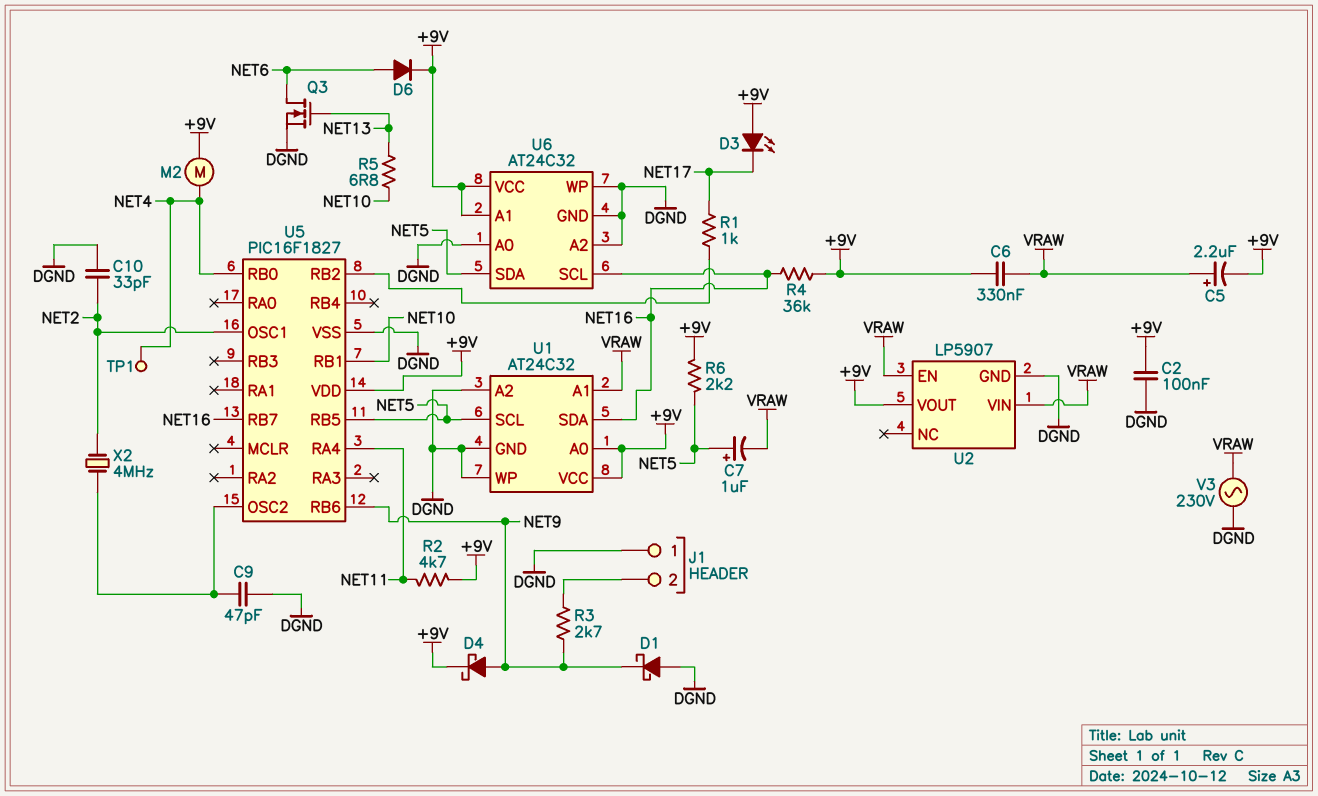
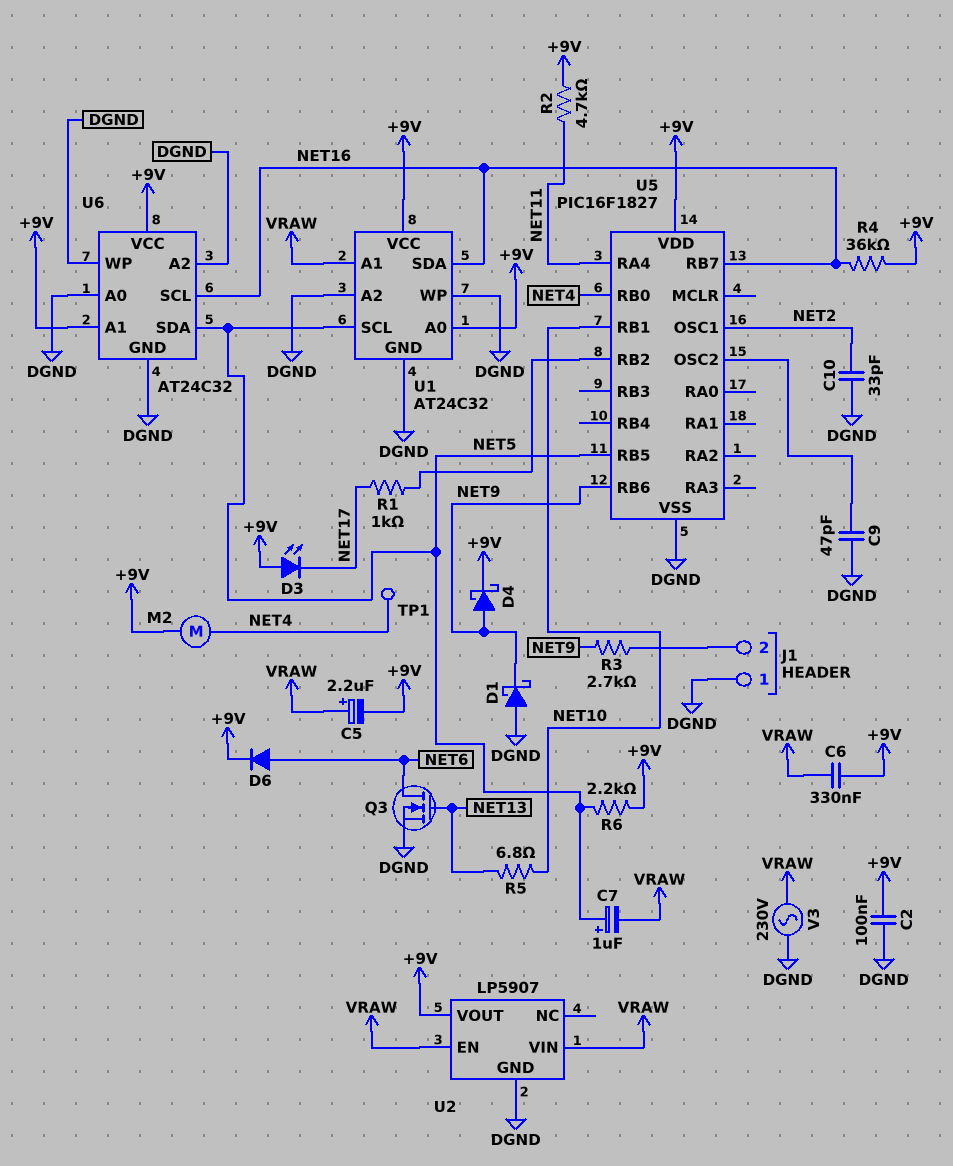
X2: 4MHz (NET2, U5/OSC2) -> none

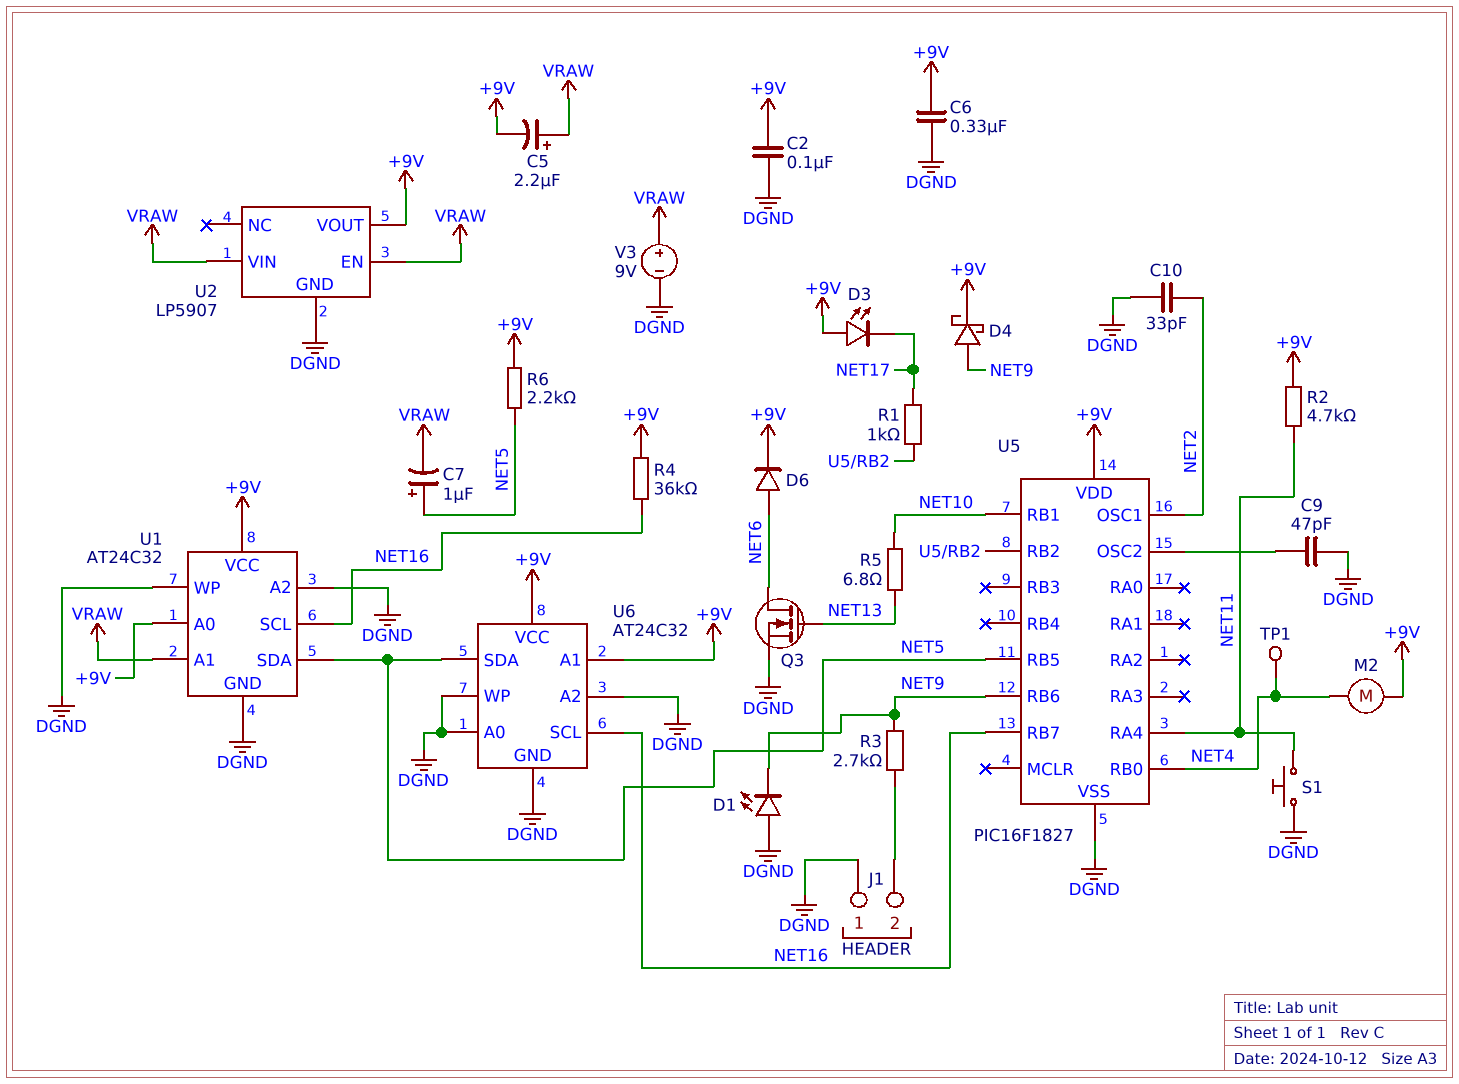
C6: 330nF (+9V, VRAW) -> 330nF (+9V, DGND)
D1: schottky (A DGND, K NET9) -> LED (A DGND, K NET9)
S1: none -> button (DGND, NET11)
U1 pin SCL: NET5 -> NET16
U1 pin SDA: NET16 -> NET5
V3: AC 230V (DGND, VRAW) -> 9V (plus VRAW, minus DGND)

